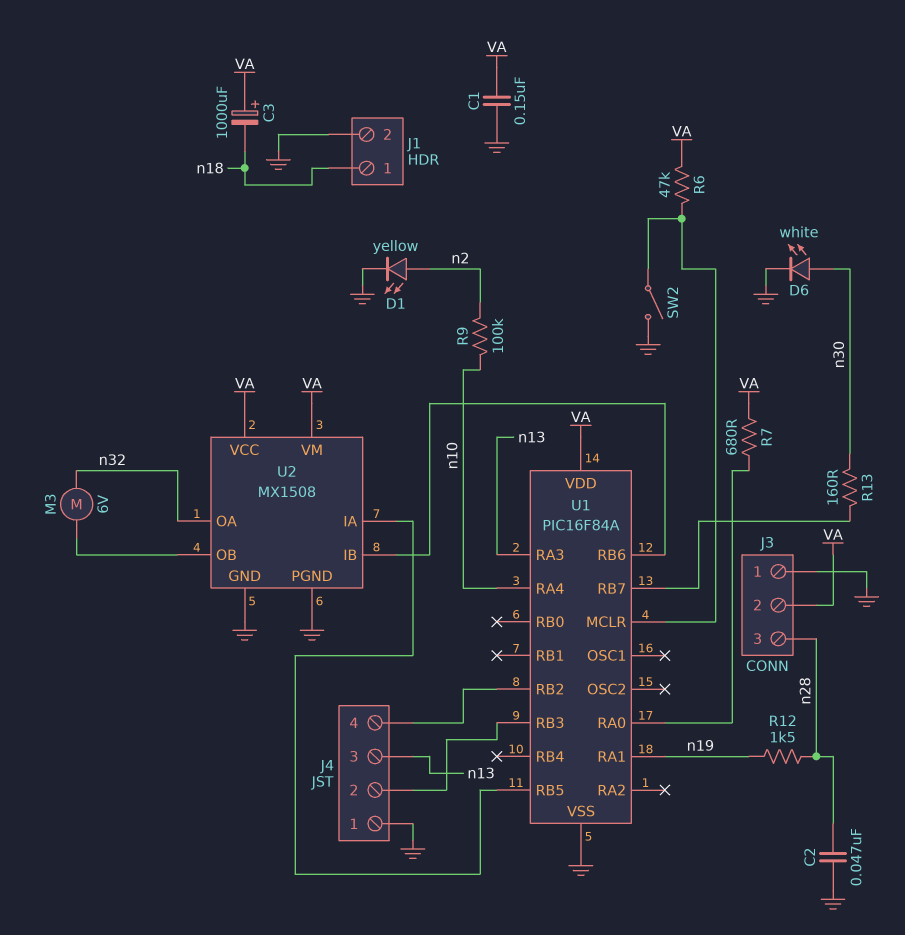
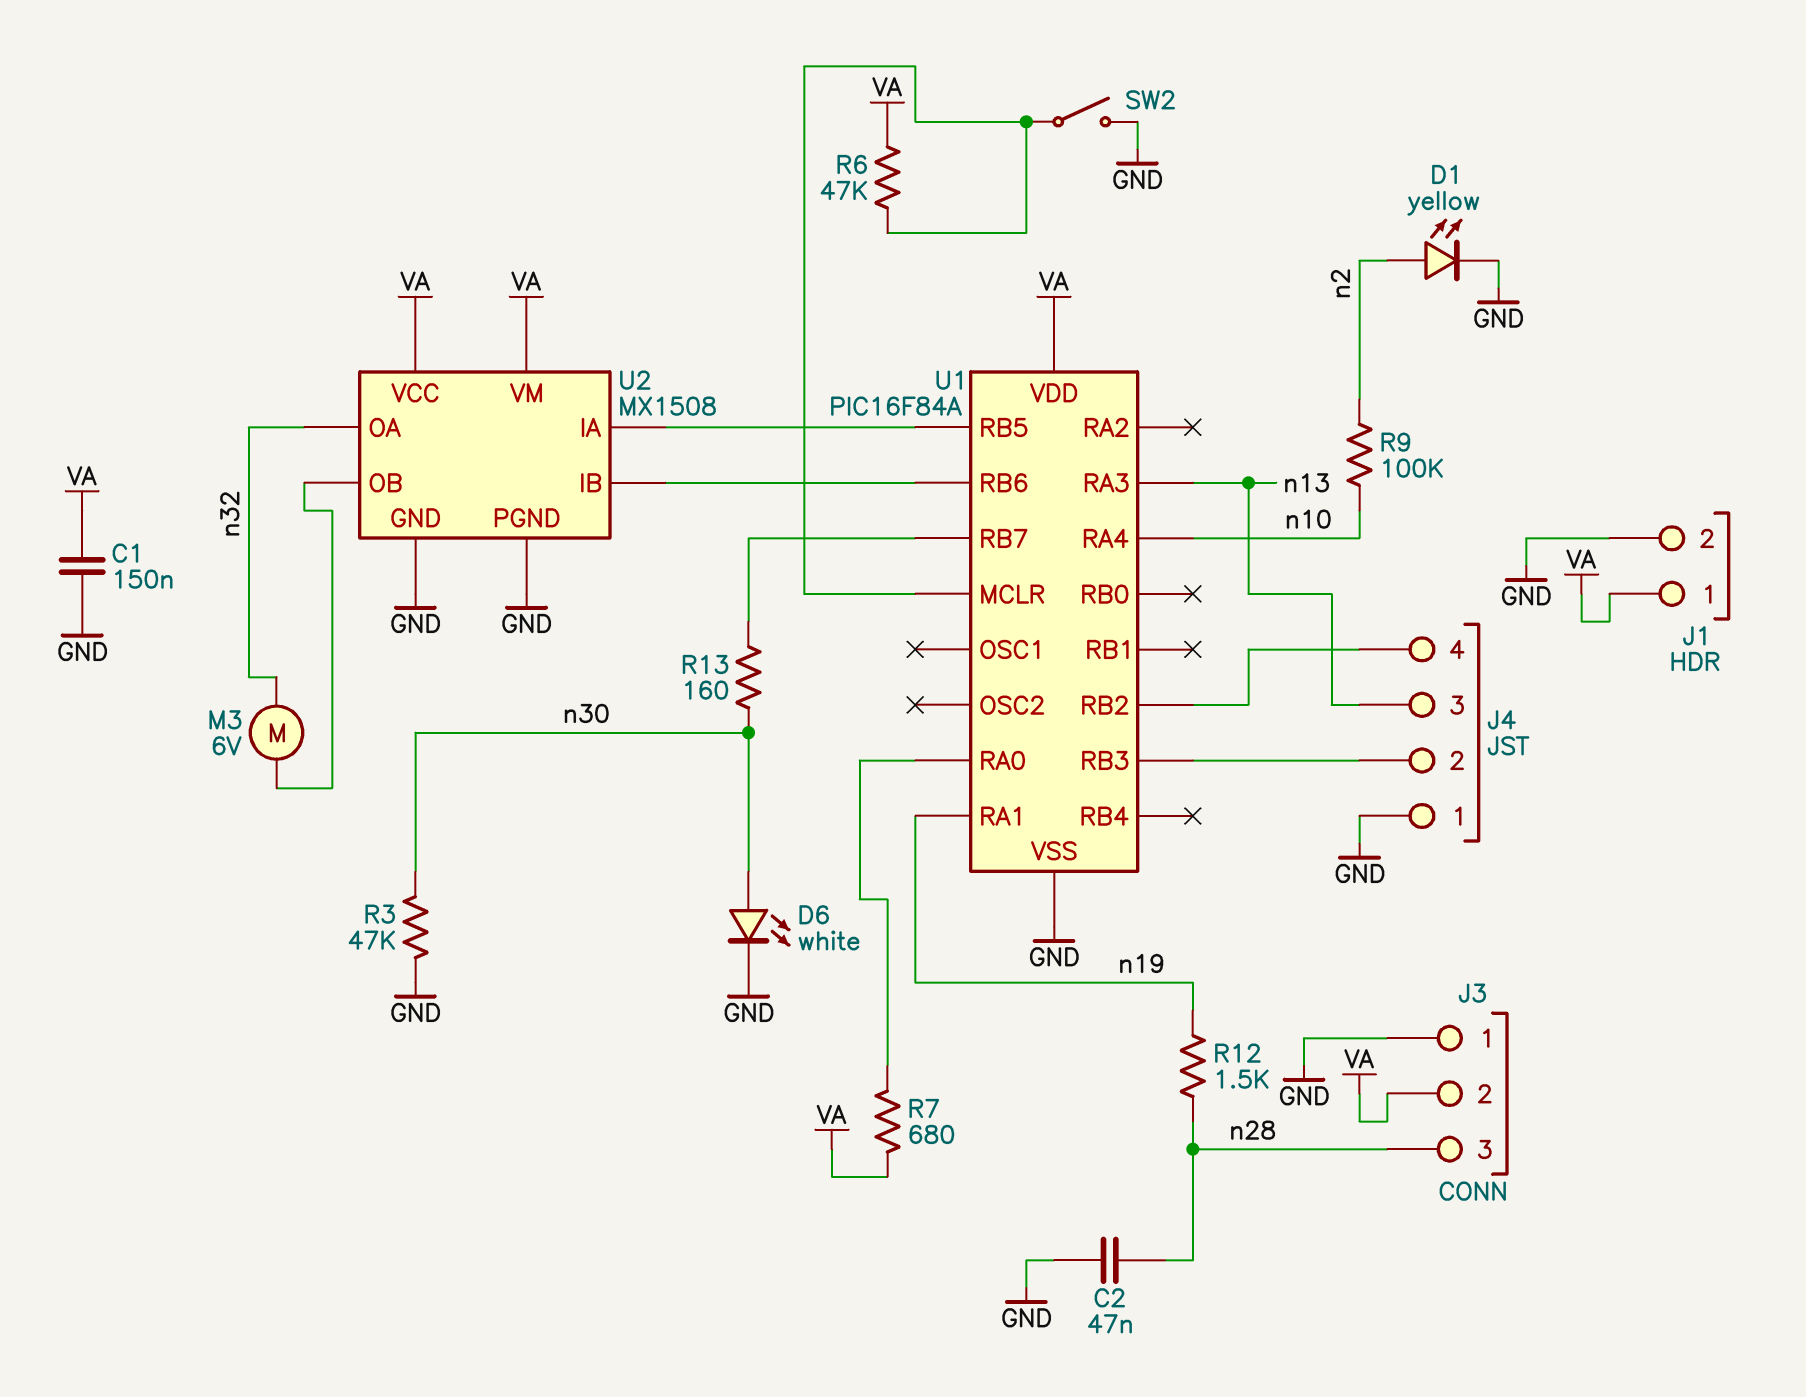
C3: 1000uF (plus VA, minus n18) -> none
J1 pin 1: n18 -> VA
R3: none -> 47k (GND, n30)

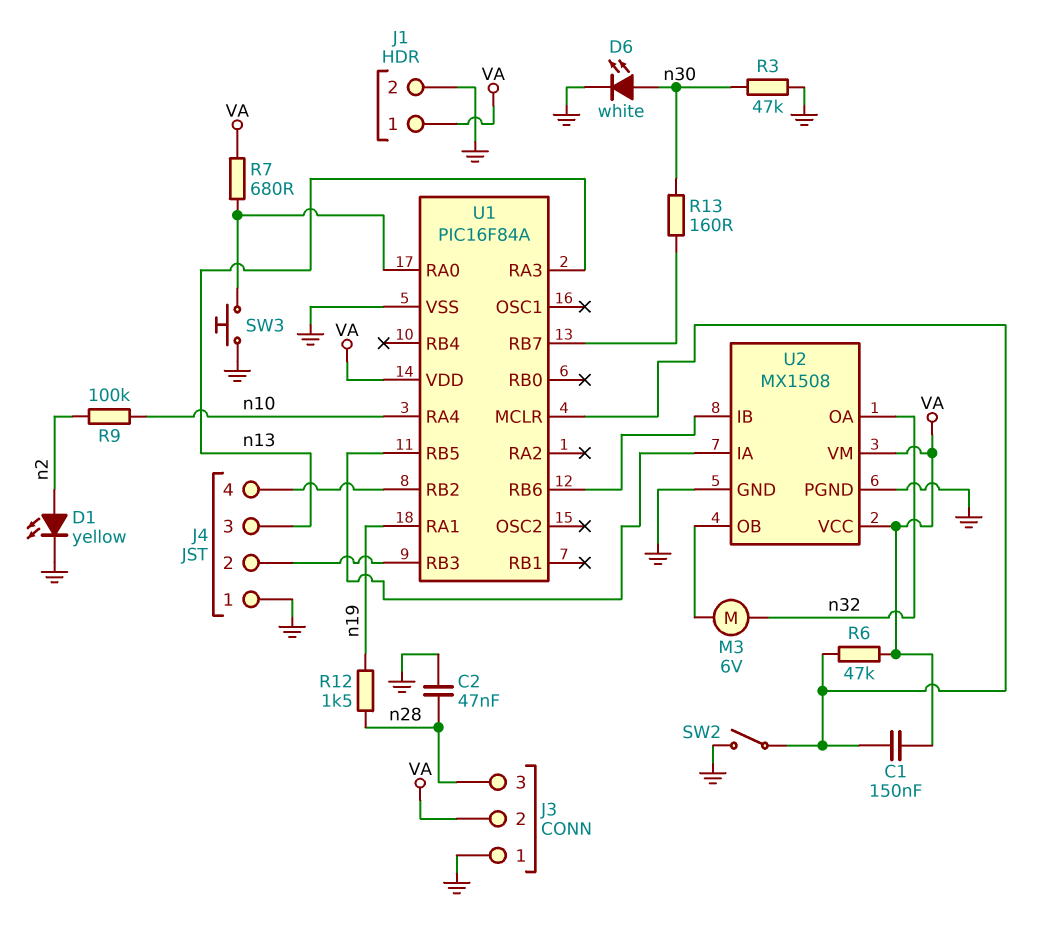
C1: 150nF (GND, VA) -> 150nF (U1/MCLR, VA)
SW3: none -> button (GND, U1/RA0)

